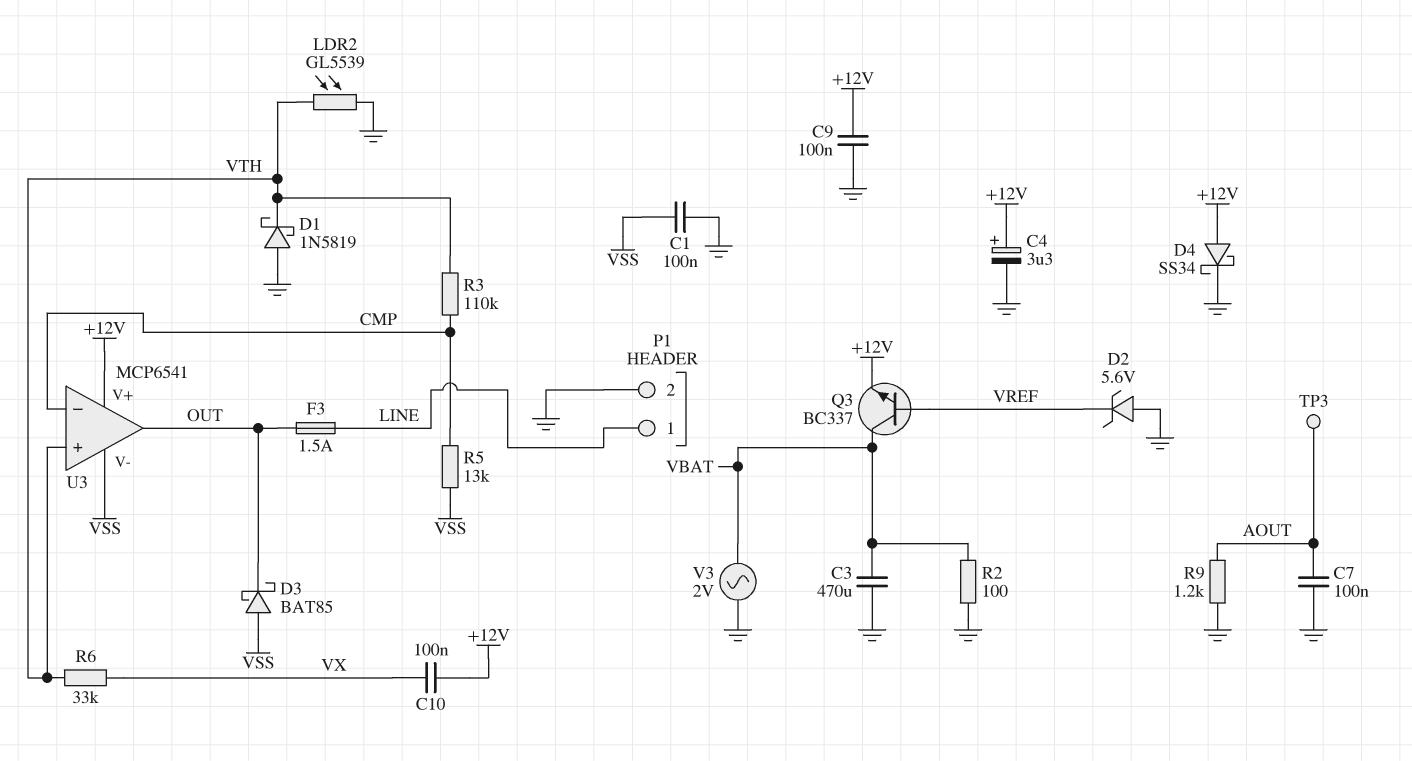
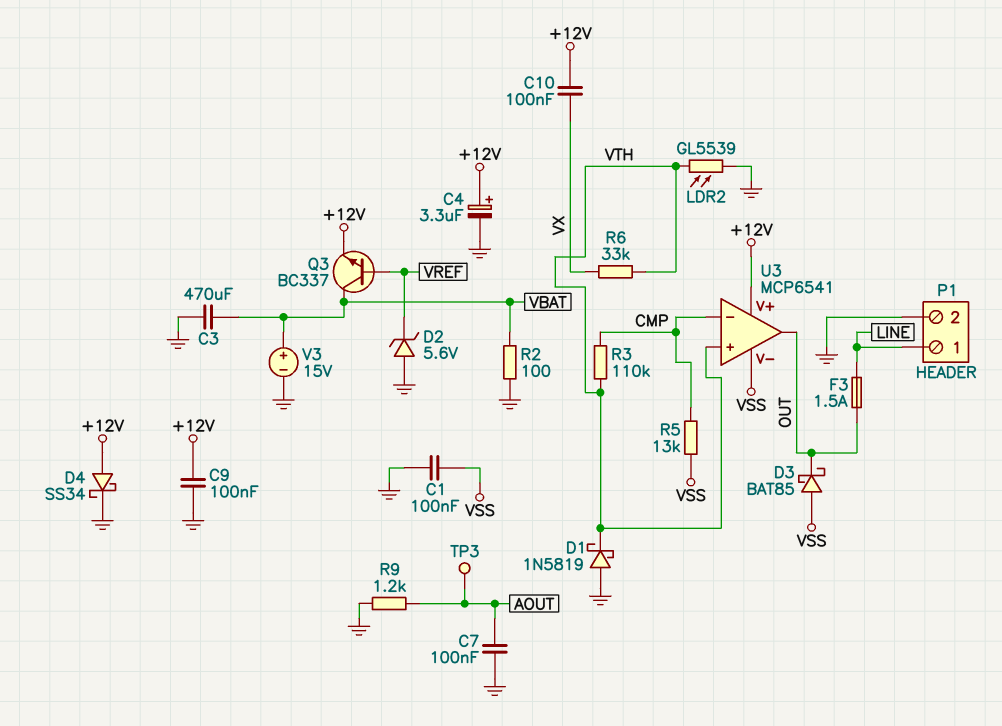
V3: AC 2V (GND, VBAT) -> 15V (plus VBAT, minus GND)

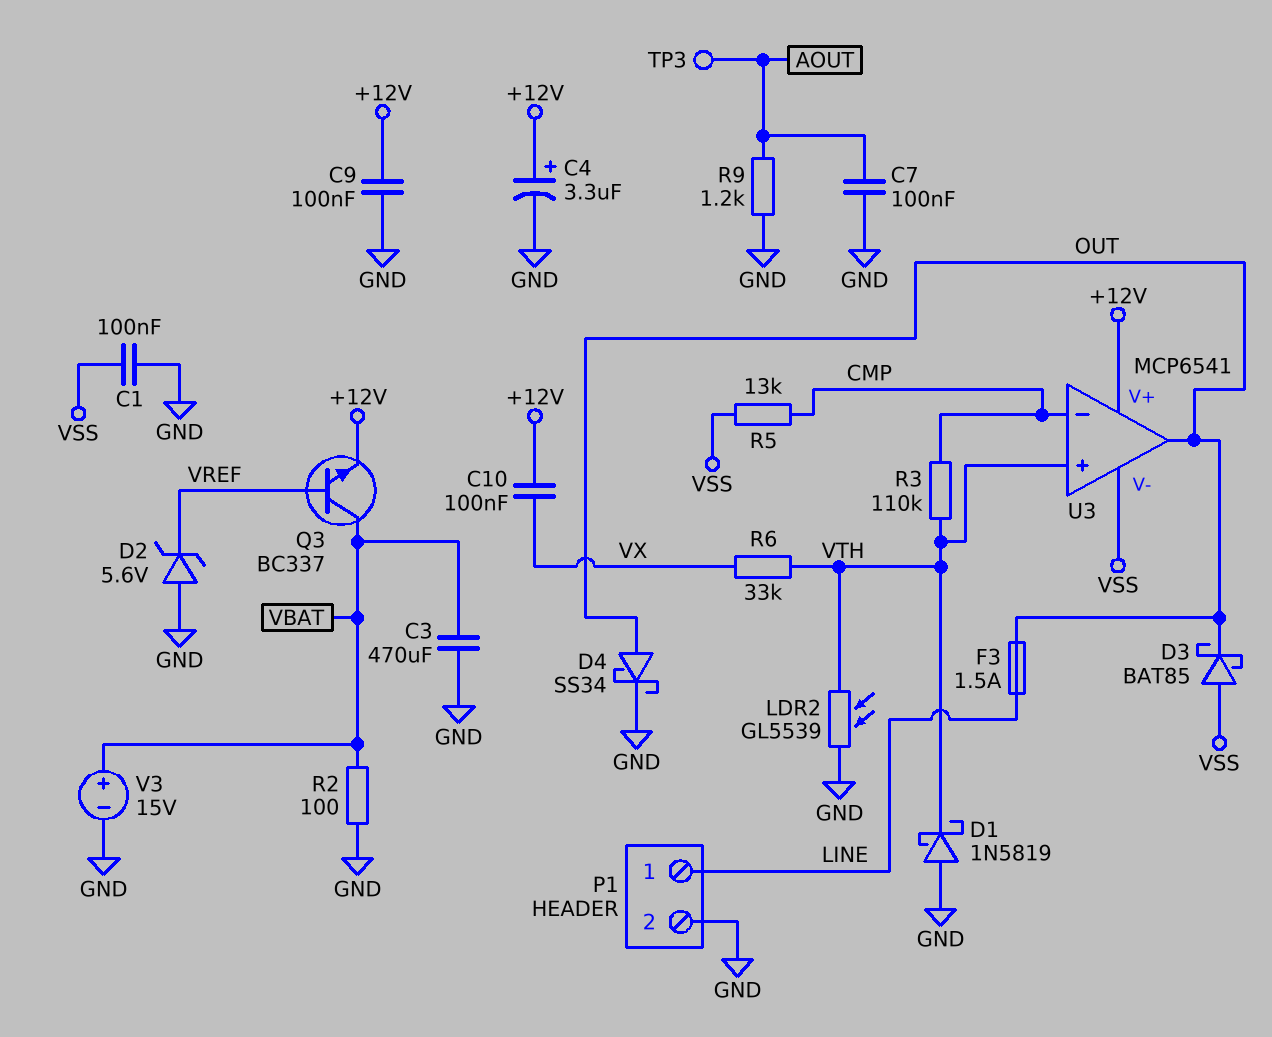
D4: schottky SS34 (A +12V, K GND) -> schottky SS34 (A OUT, K GND)

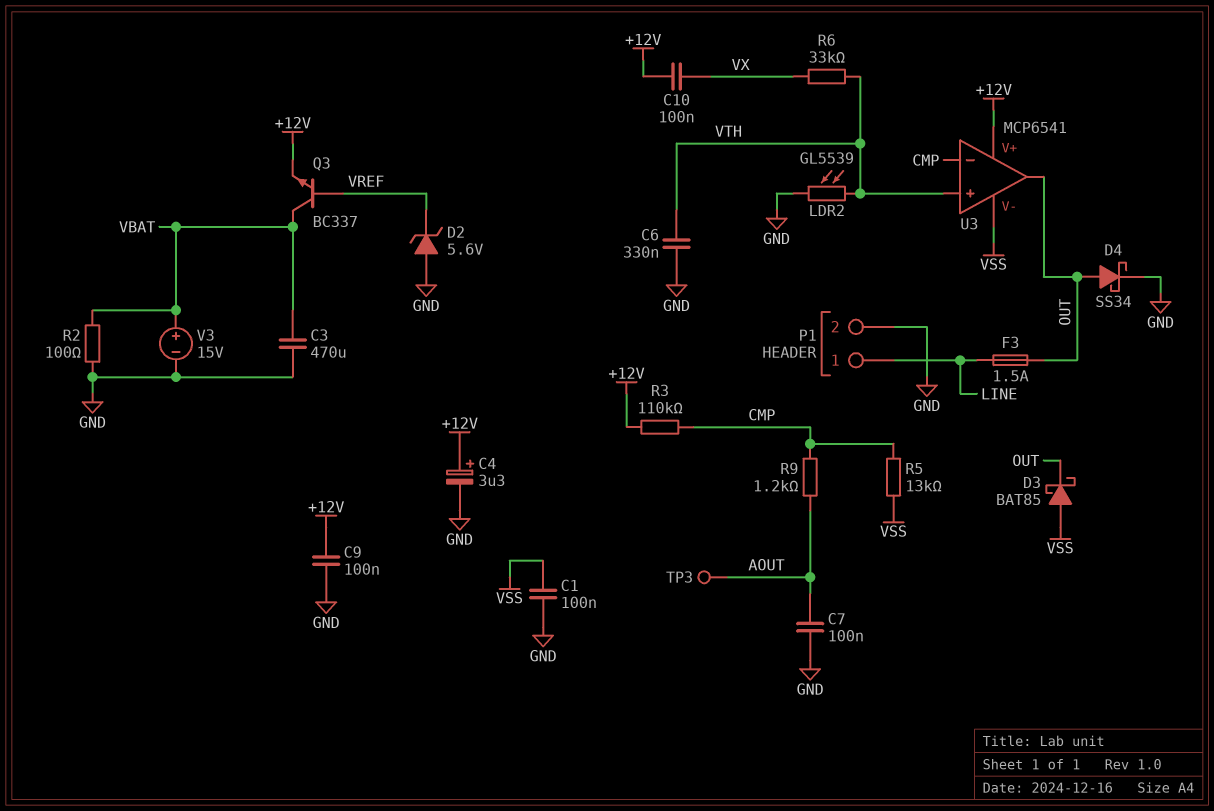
C6: none -> 330nF (GND, VTH)
D1: schottky 1N5819 (A GND, K VTH) -> none
R3: 110k (CMP, VTH) -> 110k (+12V, CMP)
R9: 1.2k (AOUT, GND) -> 1.2k (AOUT, CMP)

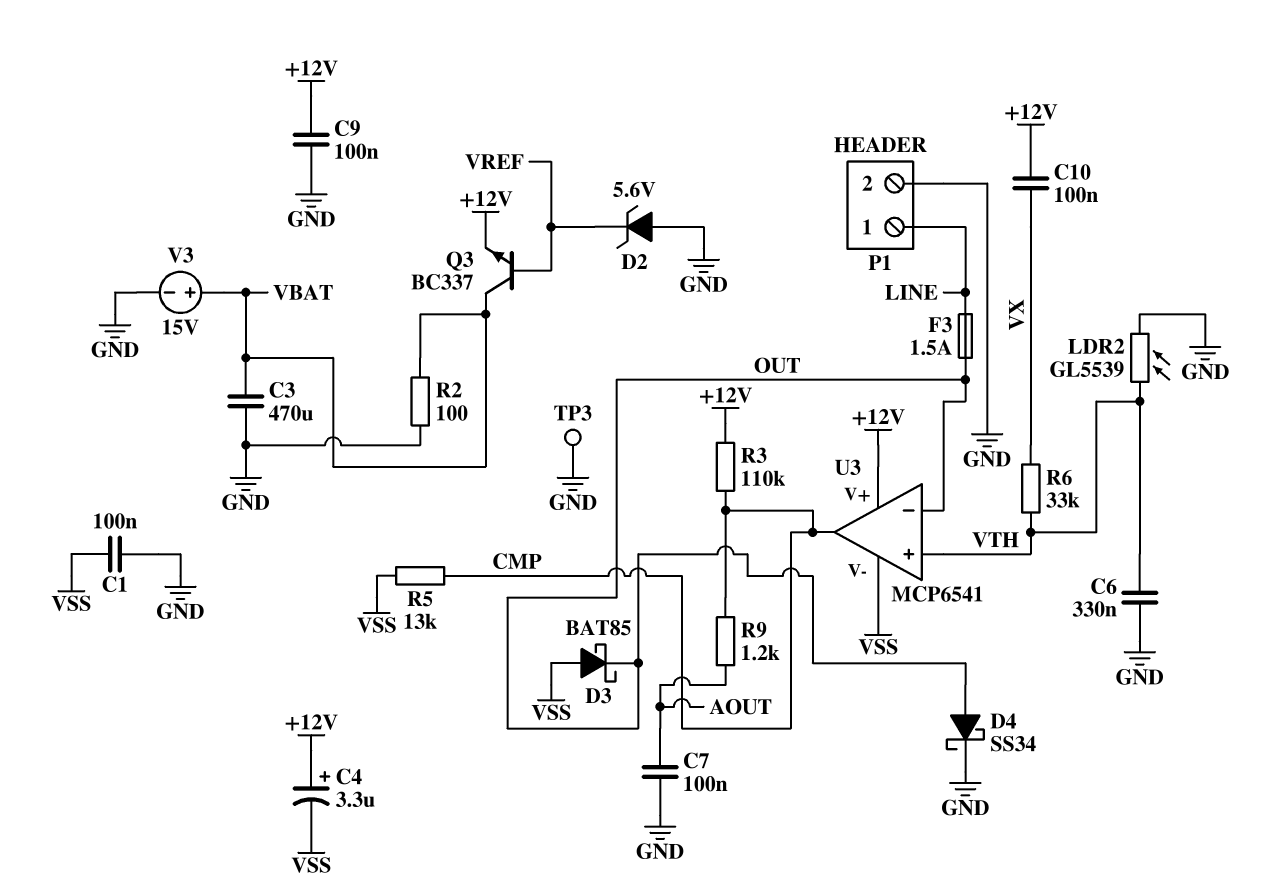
C4: 3.3uF (plus +12V, minus GND) -> 3.3uF (plus +12V, minus VSS)
TP3: test point (AOUT) -> test point (GND)
U3 pin in-: CMP -> OUT
U3 pin out: OUT -> CMP

